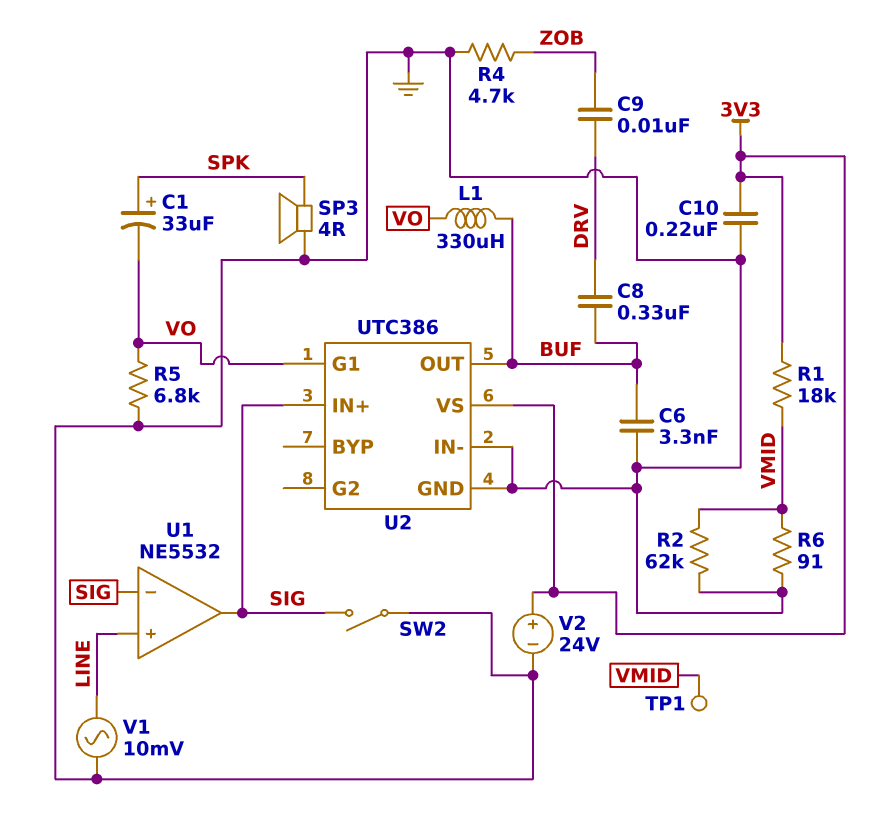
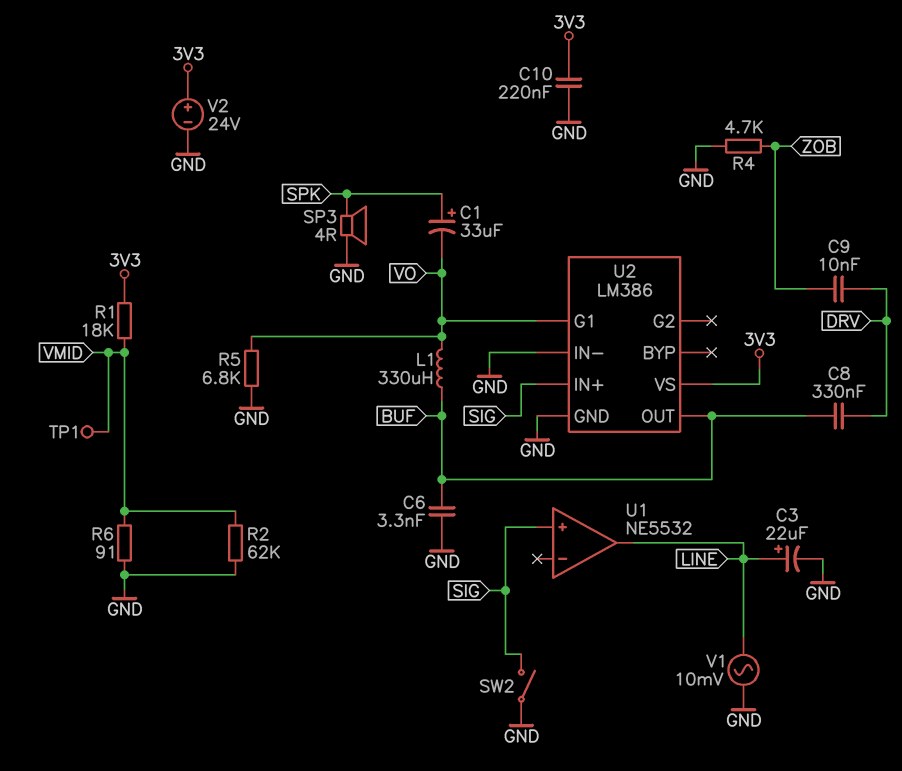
C3: none -> 22uF (plus LINE, minus GND)
U1 pin in+: LINE -> SIG
U1 pin in-: SIG -> none
U1 pin out: SIG -> LINE
U2: UTC386 -> LM386

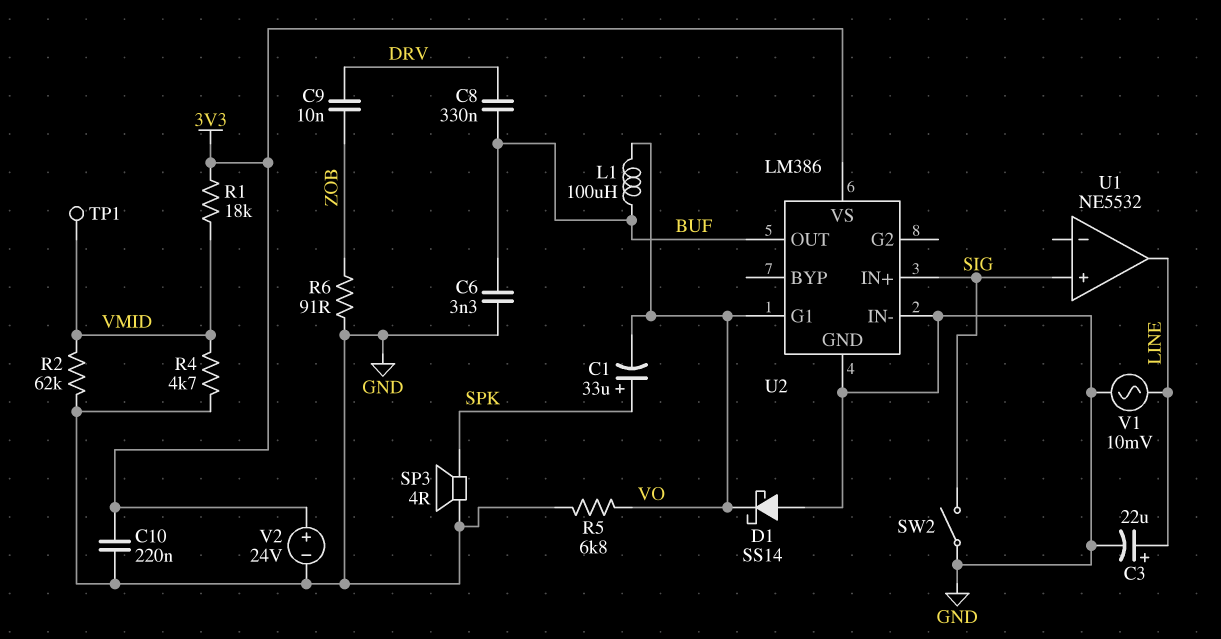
D1: none -> schottky SS14 (A GND, K VO)
L1: 330uH (BUF, VO) -> 100uH (BUF, VO)
R4: 4.7k (GND, ZOB) -> 4.7k (GND, VMID)
R6: 91 (GND, VMID) -> 91 (GND, ZOB)

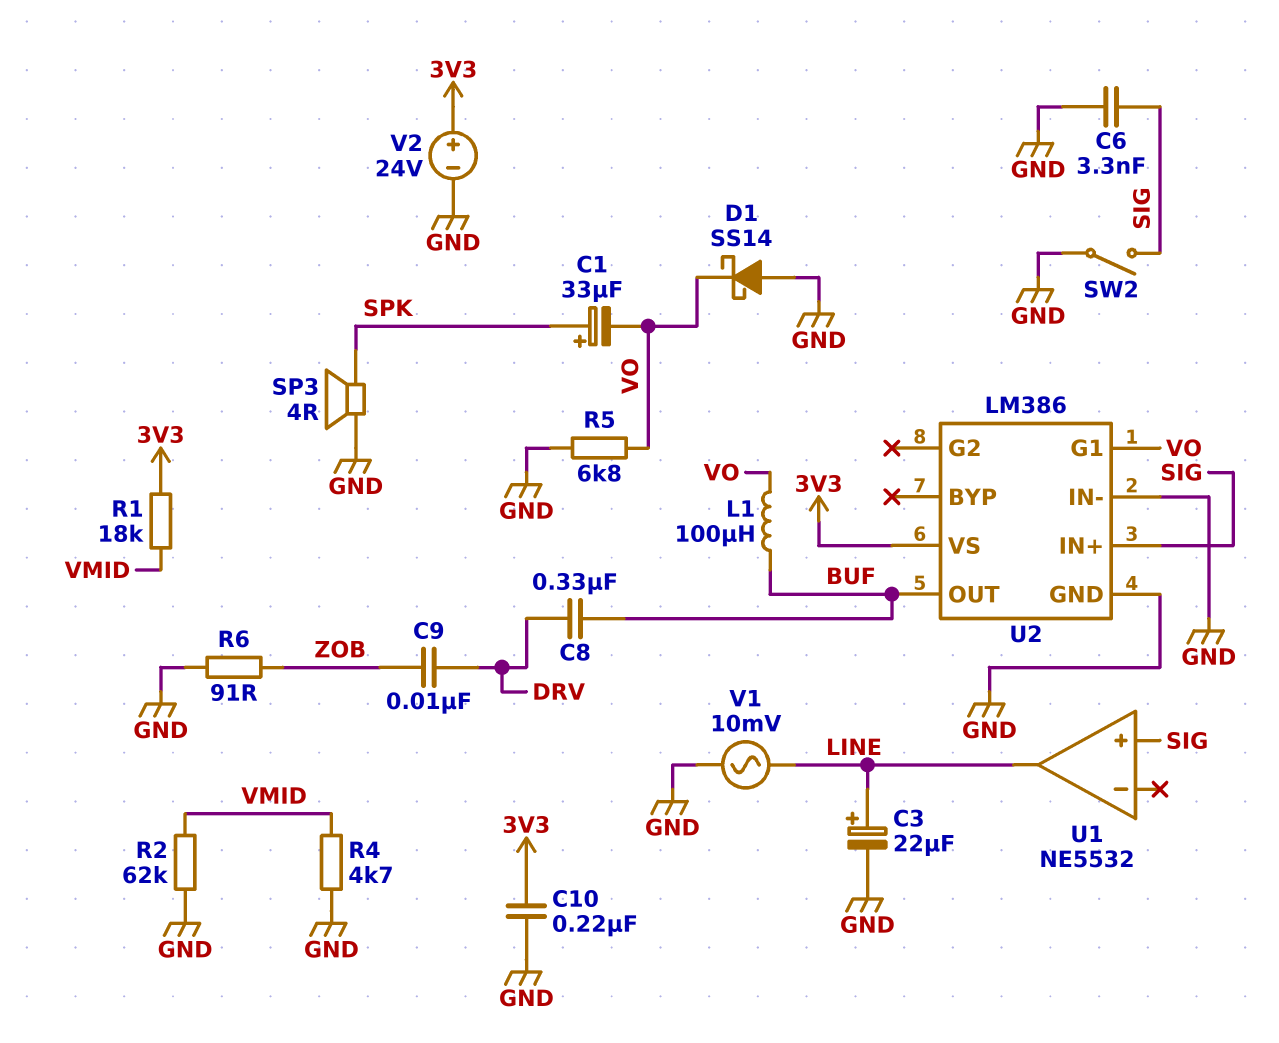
C6: 3.3nF (BUF, GND) -> 3.3nF (GND, SIG)
TP1: test point (VMID) -> none

